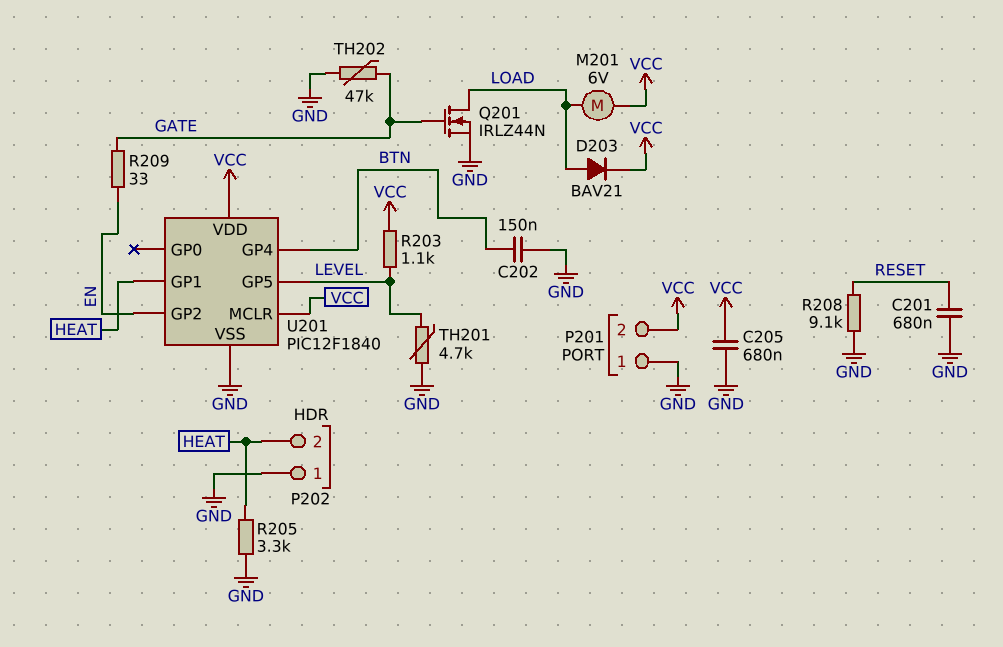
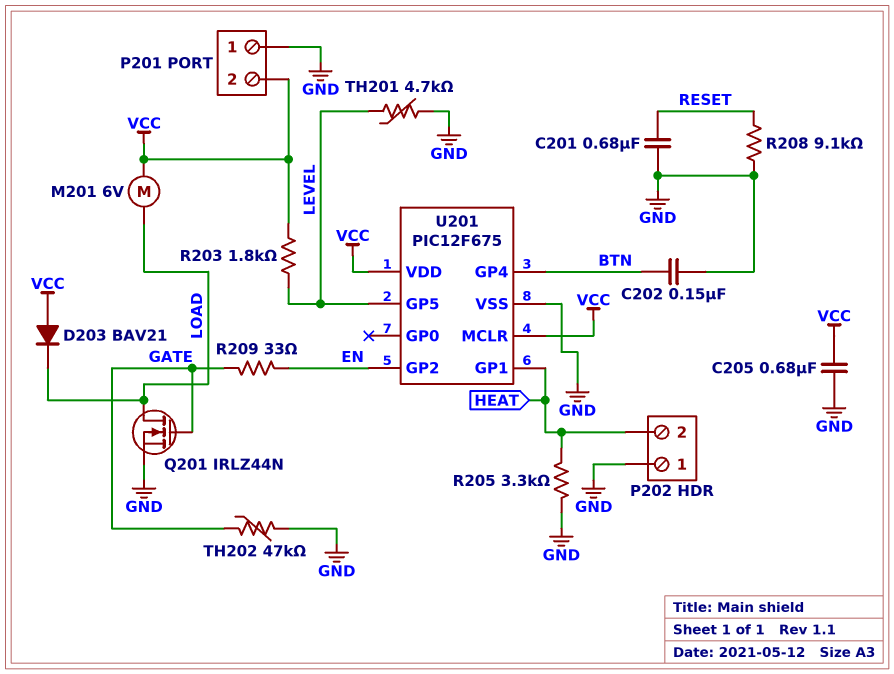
D203: diode BAV21 (A LOAD, K VCC) -> diode BAV21 (A VCC, K LOAD)
R203: 1.1k (LEVEL, VCC) -> 1.8k (LEVEL, VCC)
U201: PIC12F1840 -> PIC12F675

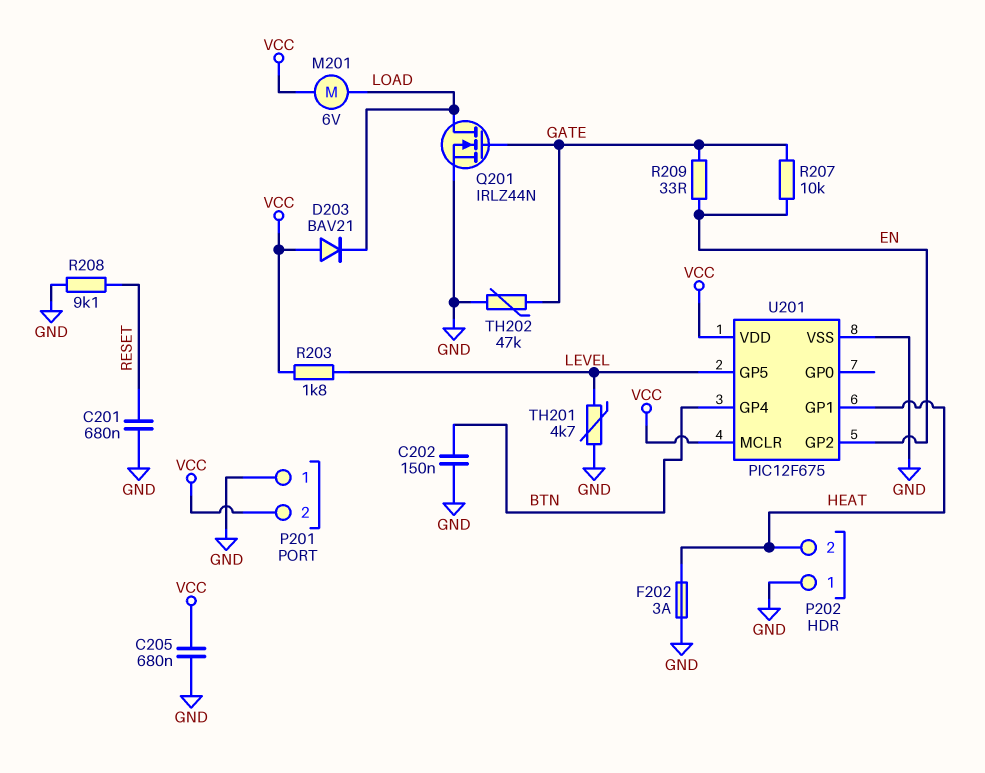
F202: none -> 3A (GND, HEAT)
R205: 3.3k (GND, HEAT) -> none
R207: none -> 10k (EN, GATE)

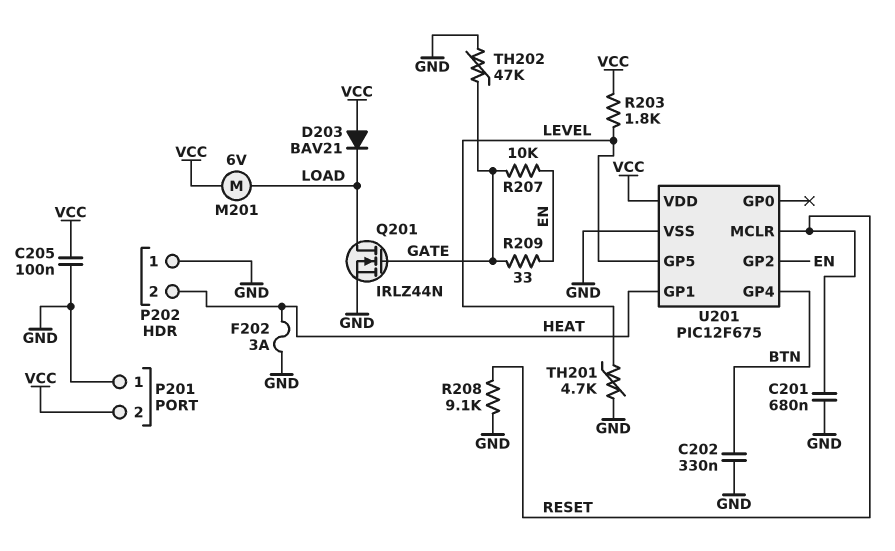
C202: 150nF (BTN, GND) -> 330nF (BTN, GND)
C205: 680nF (GND, VCC) -> 100nF (GND, VCC)
U201 pin MCLR: VCC -> RESET

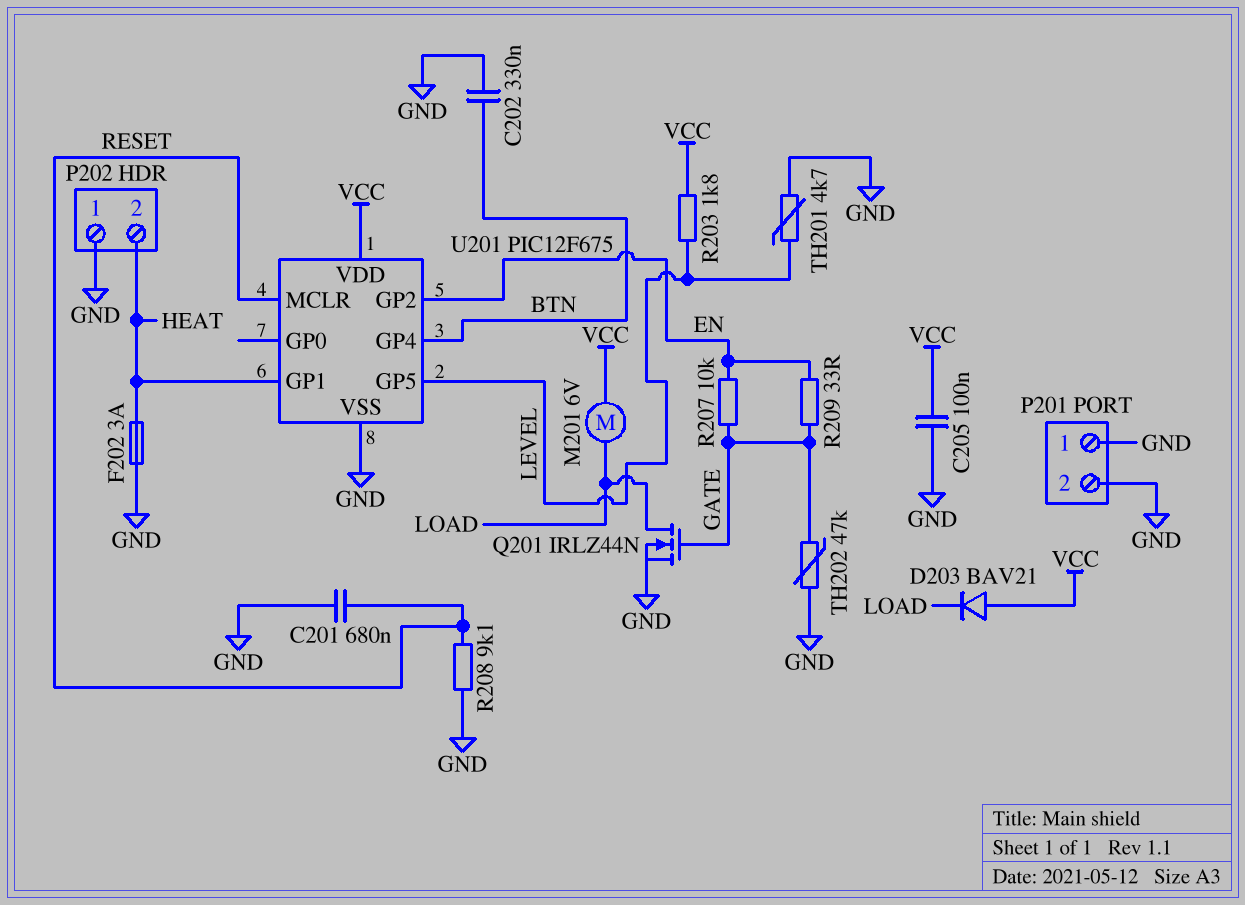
P201 pin 2: VCC -> GND

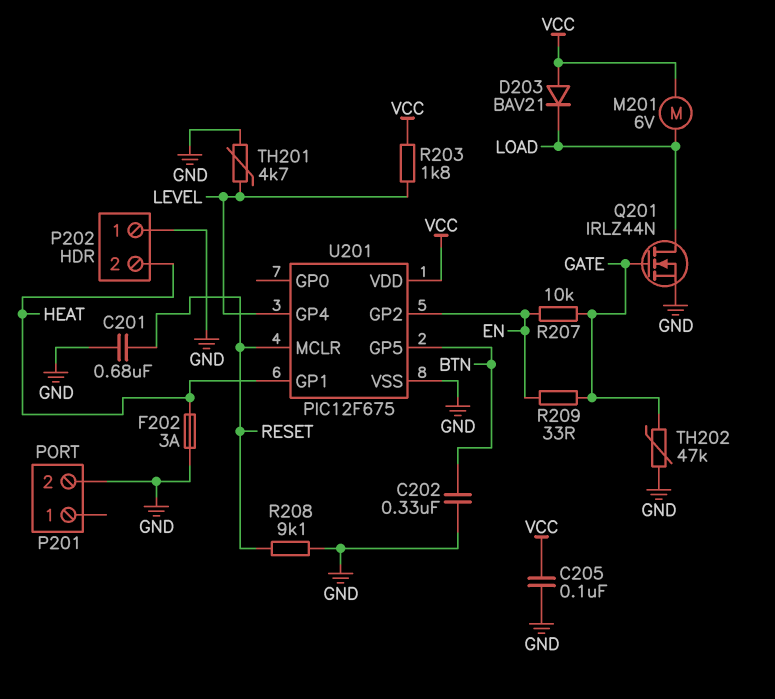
P201 pin 1: GND -> none
U201 pin GP4: BTN -> LEVEL
U201 pin GP5: LEVEL -> BTN

